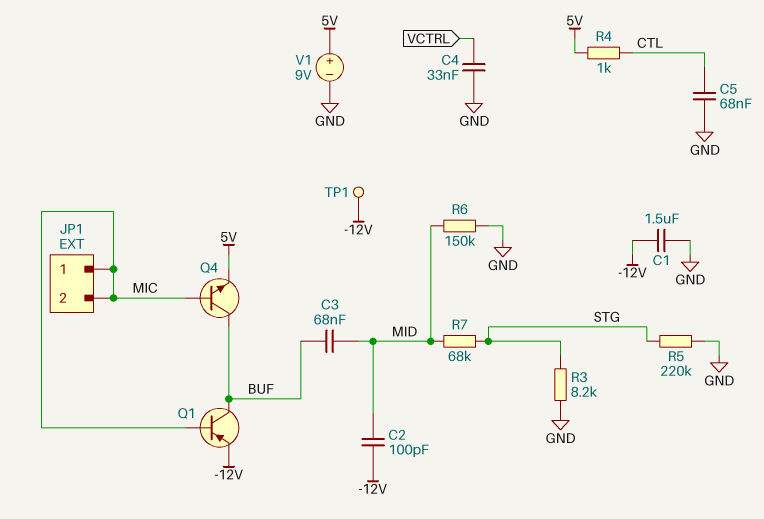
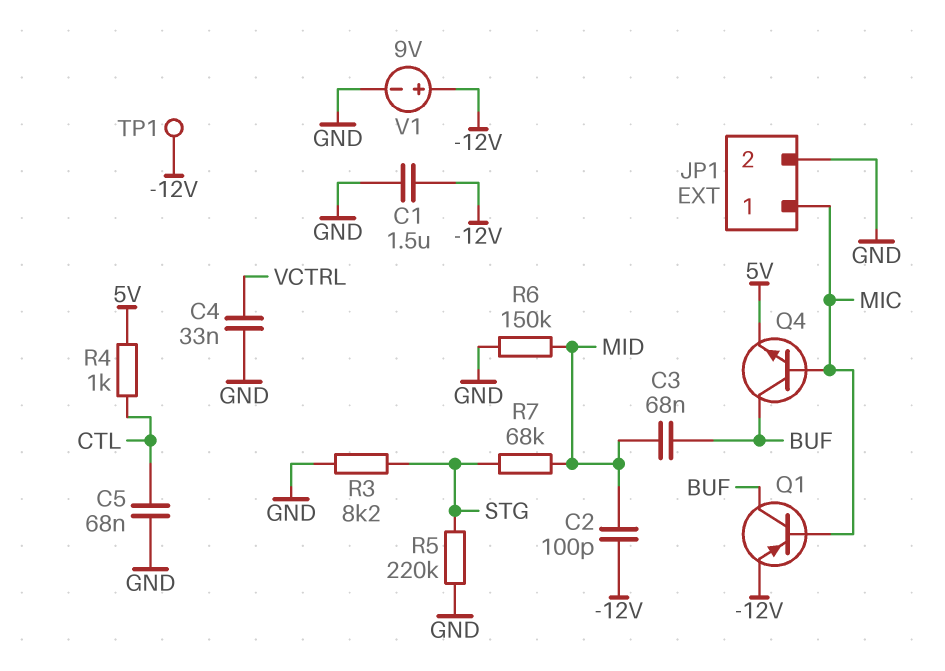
JP1 pin 2: MIC -> GND
V1: 9V (plus 5V, minus GND) -> 9V (plus -12V, minus GND)

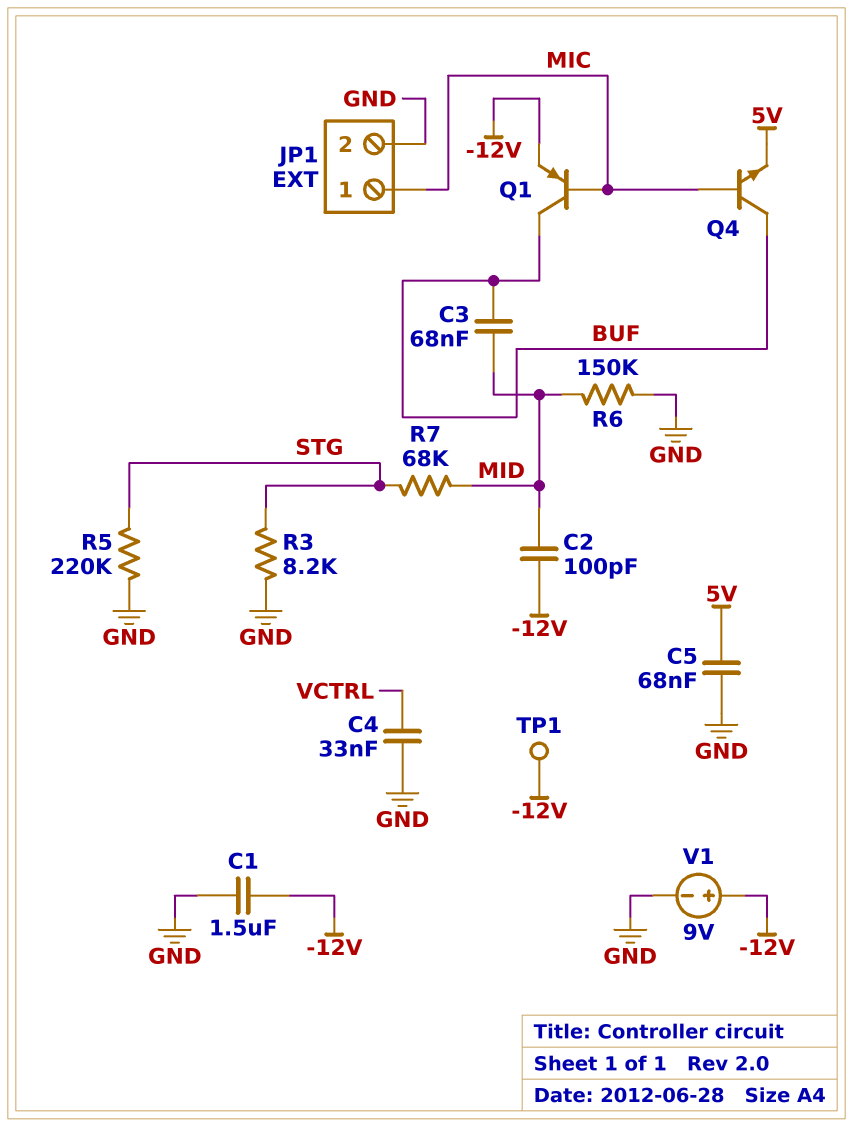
C5: 68nF (CTL, GND) -> 68nF (5V, GND)
R4: 1k (5V, CTL) -> none

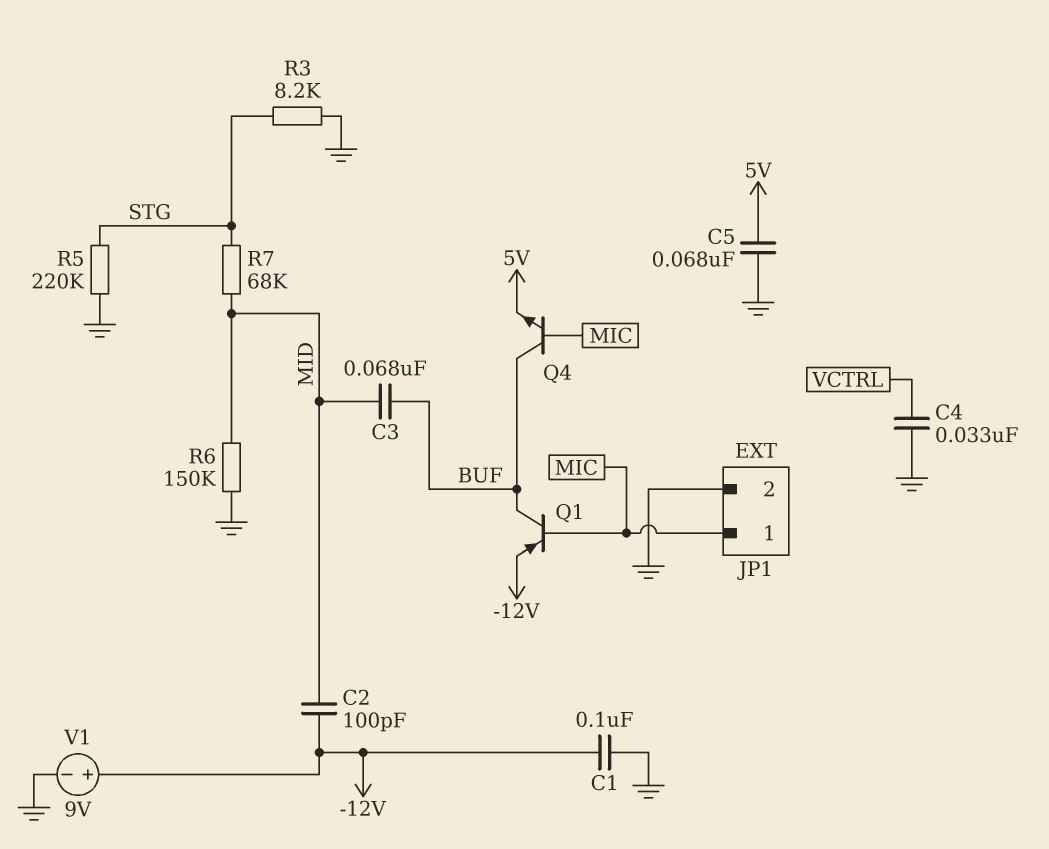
C1: 1.5uF (-12V, GND) -> 100nF (-12V, GND)
TP1: test point (-12V) -> none

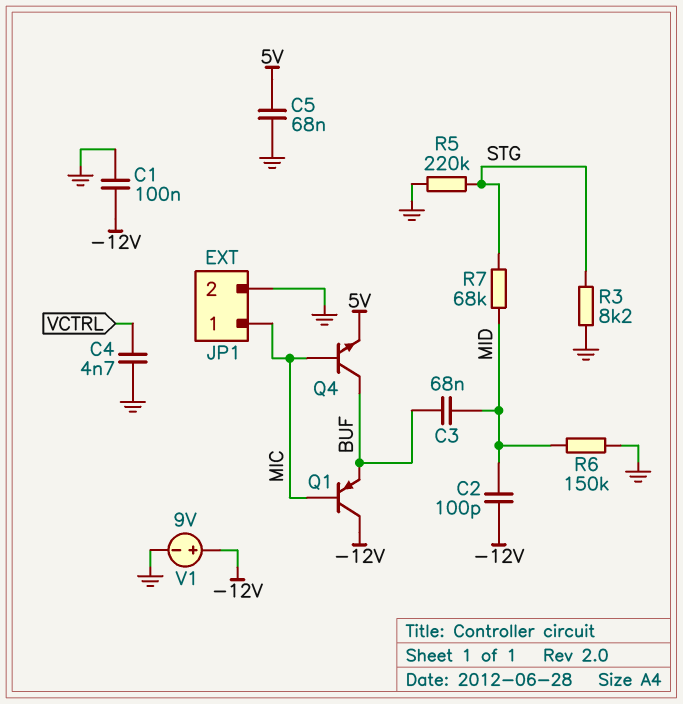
C4: 33nF (GND, VCTRL) -> 4.7nF (GND, VCTRL)
Q1: PNP (B MIC, C BUF, E -12V) -> PNP (B MIC, C -12V, E BUF)

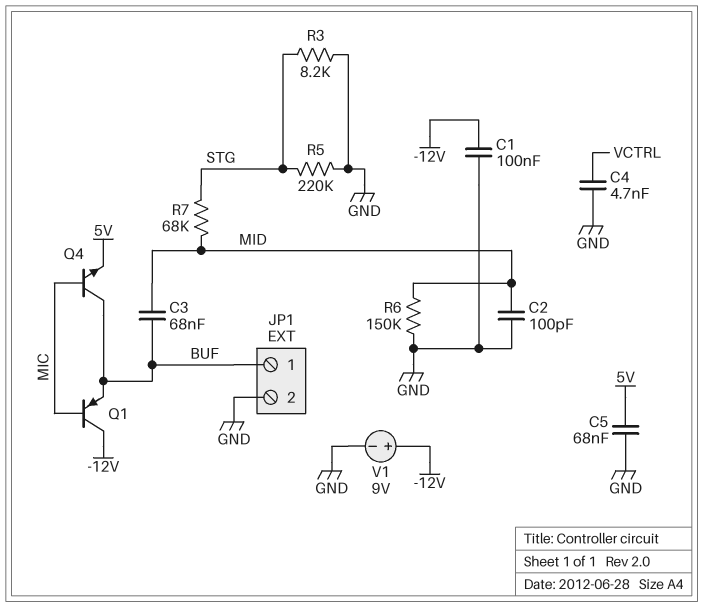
C2: 100pF (-12V, MID) -> 100pF (GND, MID)
JP1 pin 1: MIC -> BUF

